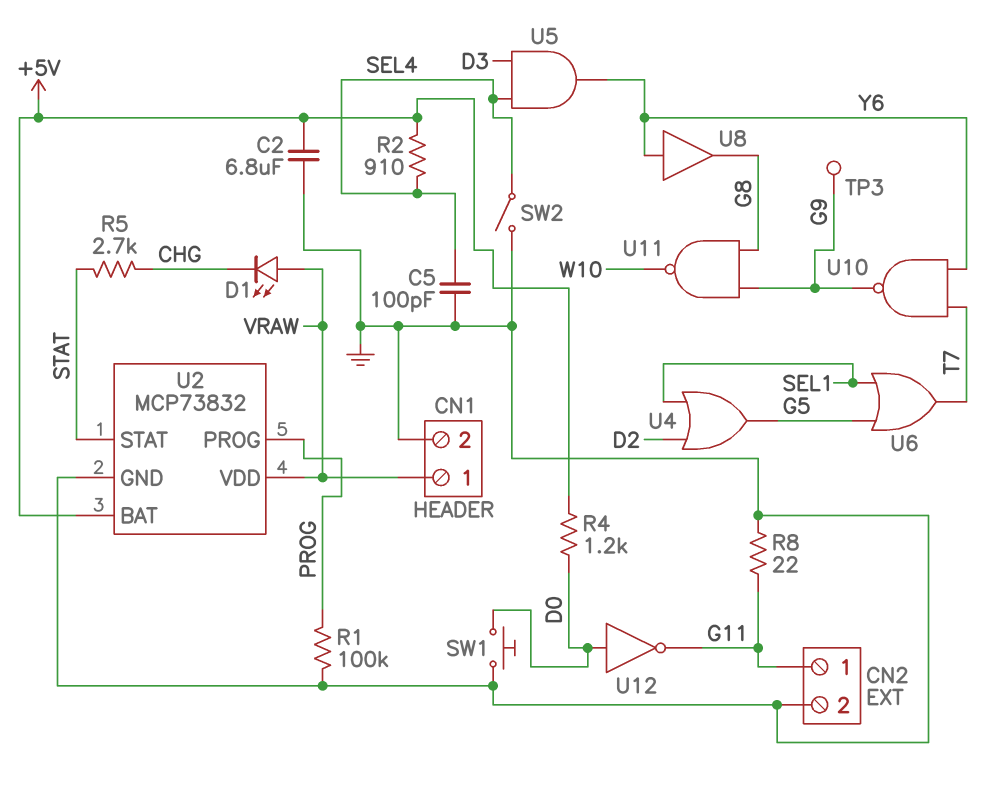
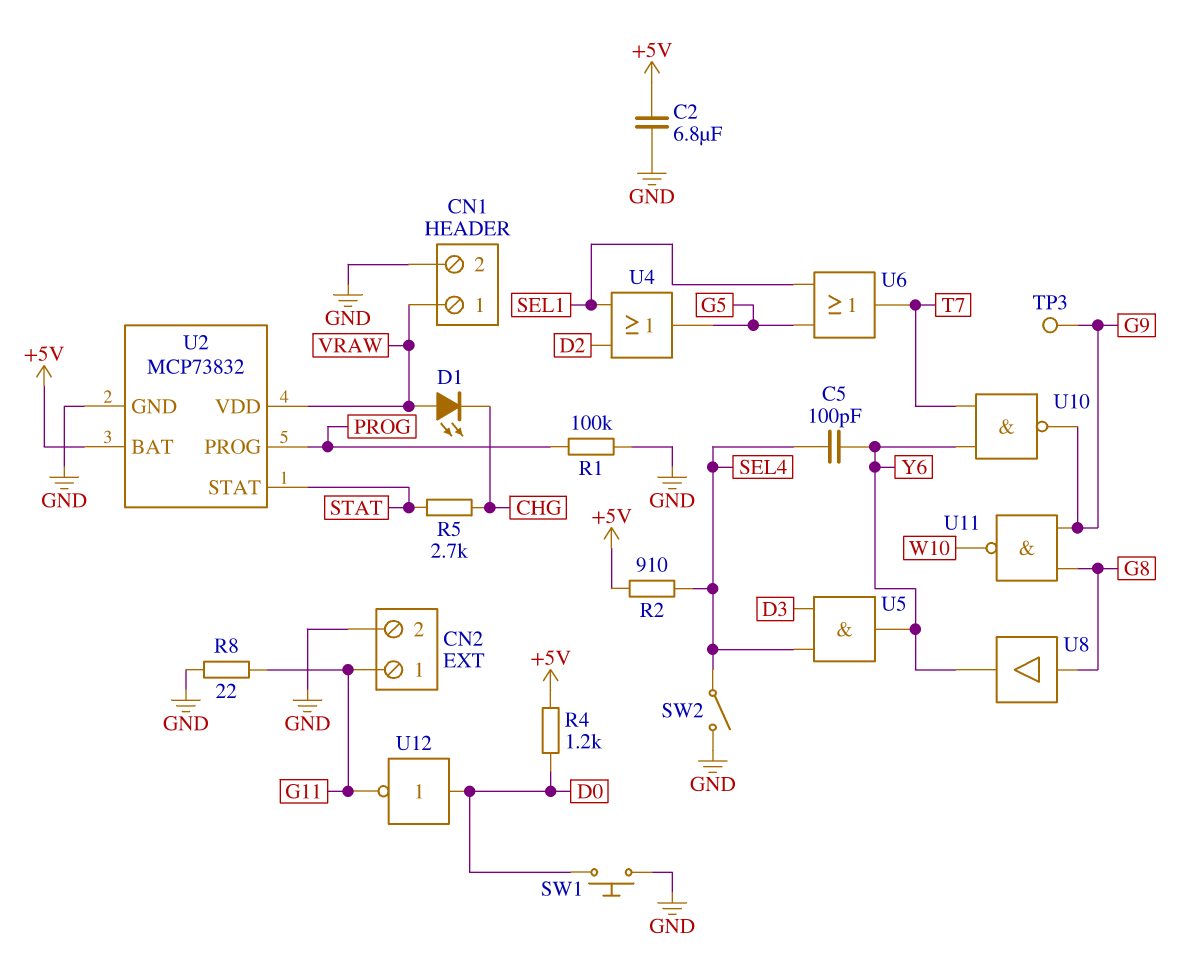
C5: 100pF (GND, SEL4) -> 100pF (SEL4, Y6)
U8: buffer (in Y6, out G8) -> buffer (in G8, out Y6)

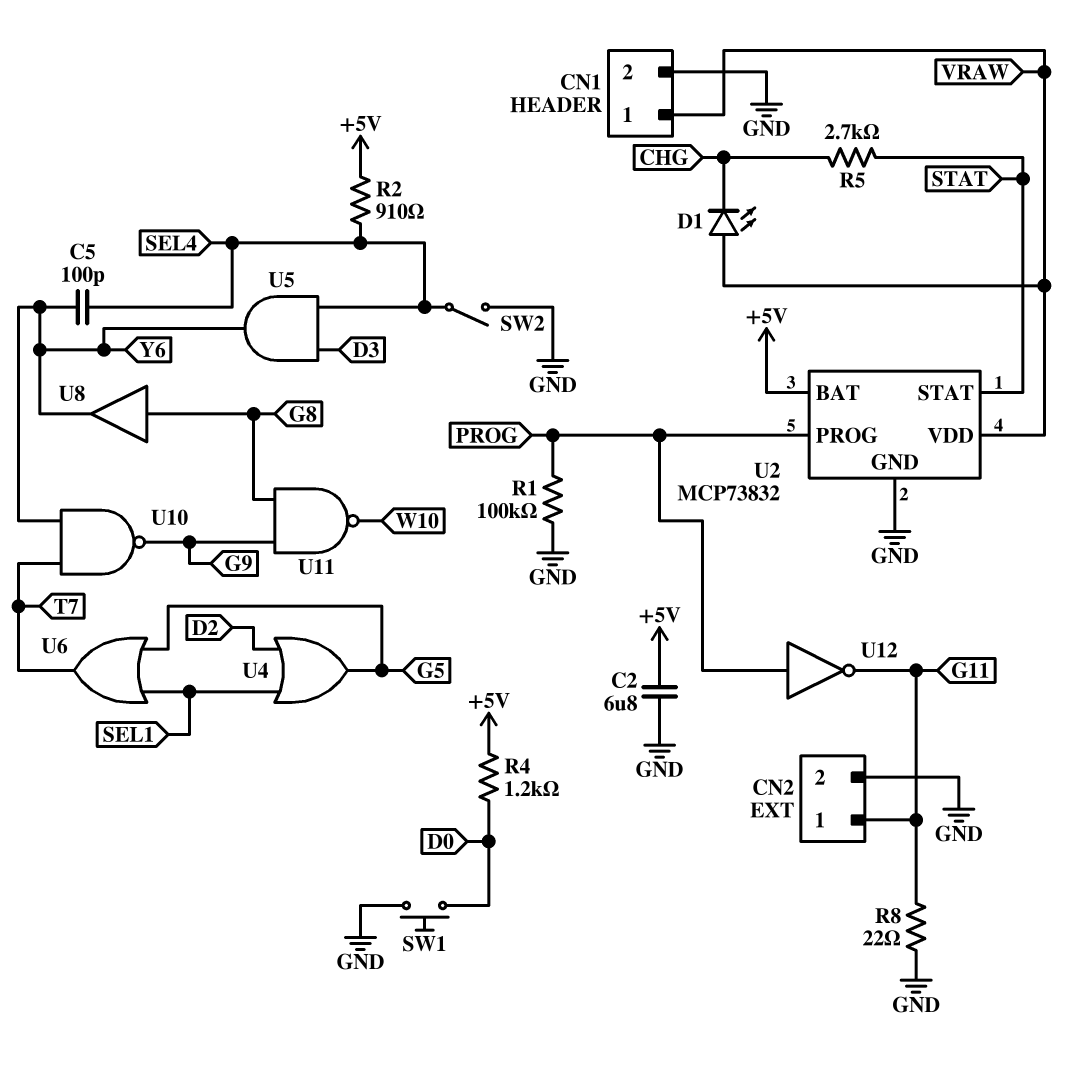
TP3: test point (G9) -> none
U12: NOT (in D0, out G11) -> NOT (in PROG, out G11)

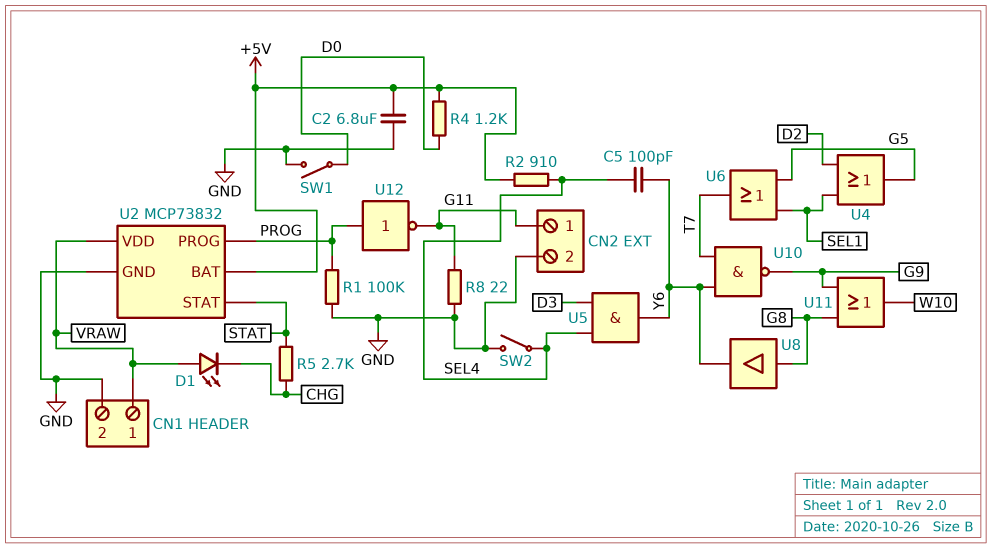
SW1: button (D0, GND) -> switch (D0, GND)
U11: NAND (in G8, in G9, out W10) -> OR (in G8, in G9, out W10)

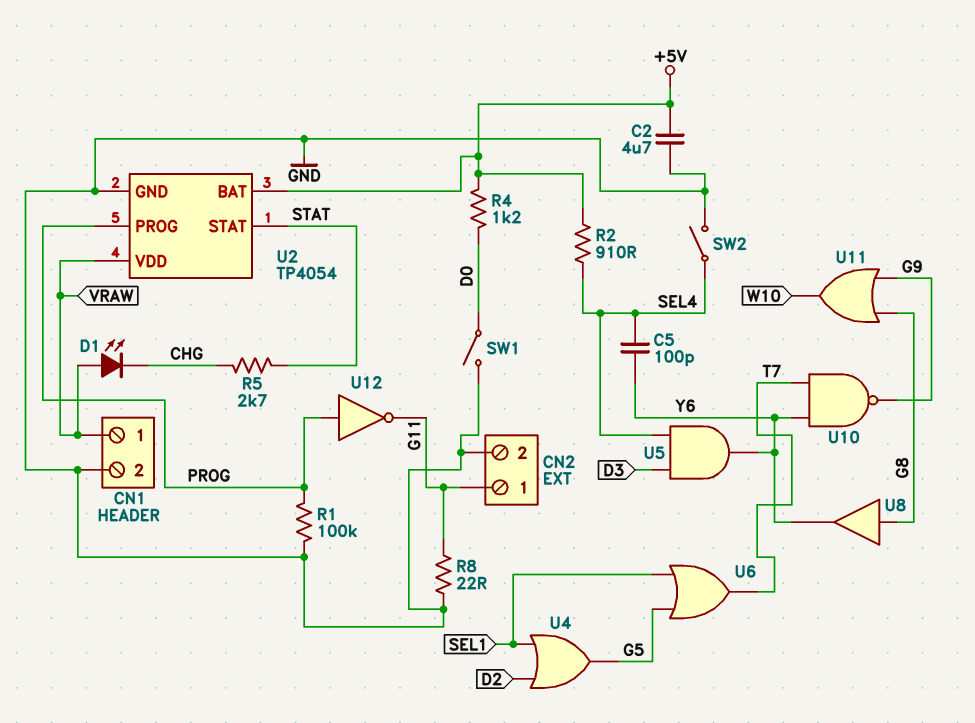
C2: 6.8uF (+5V, GND) -> 4.7uF (+5V, GND)
U2: MCP73832 -> TP4054

